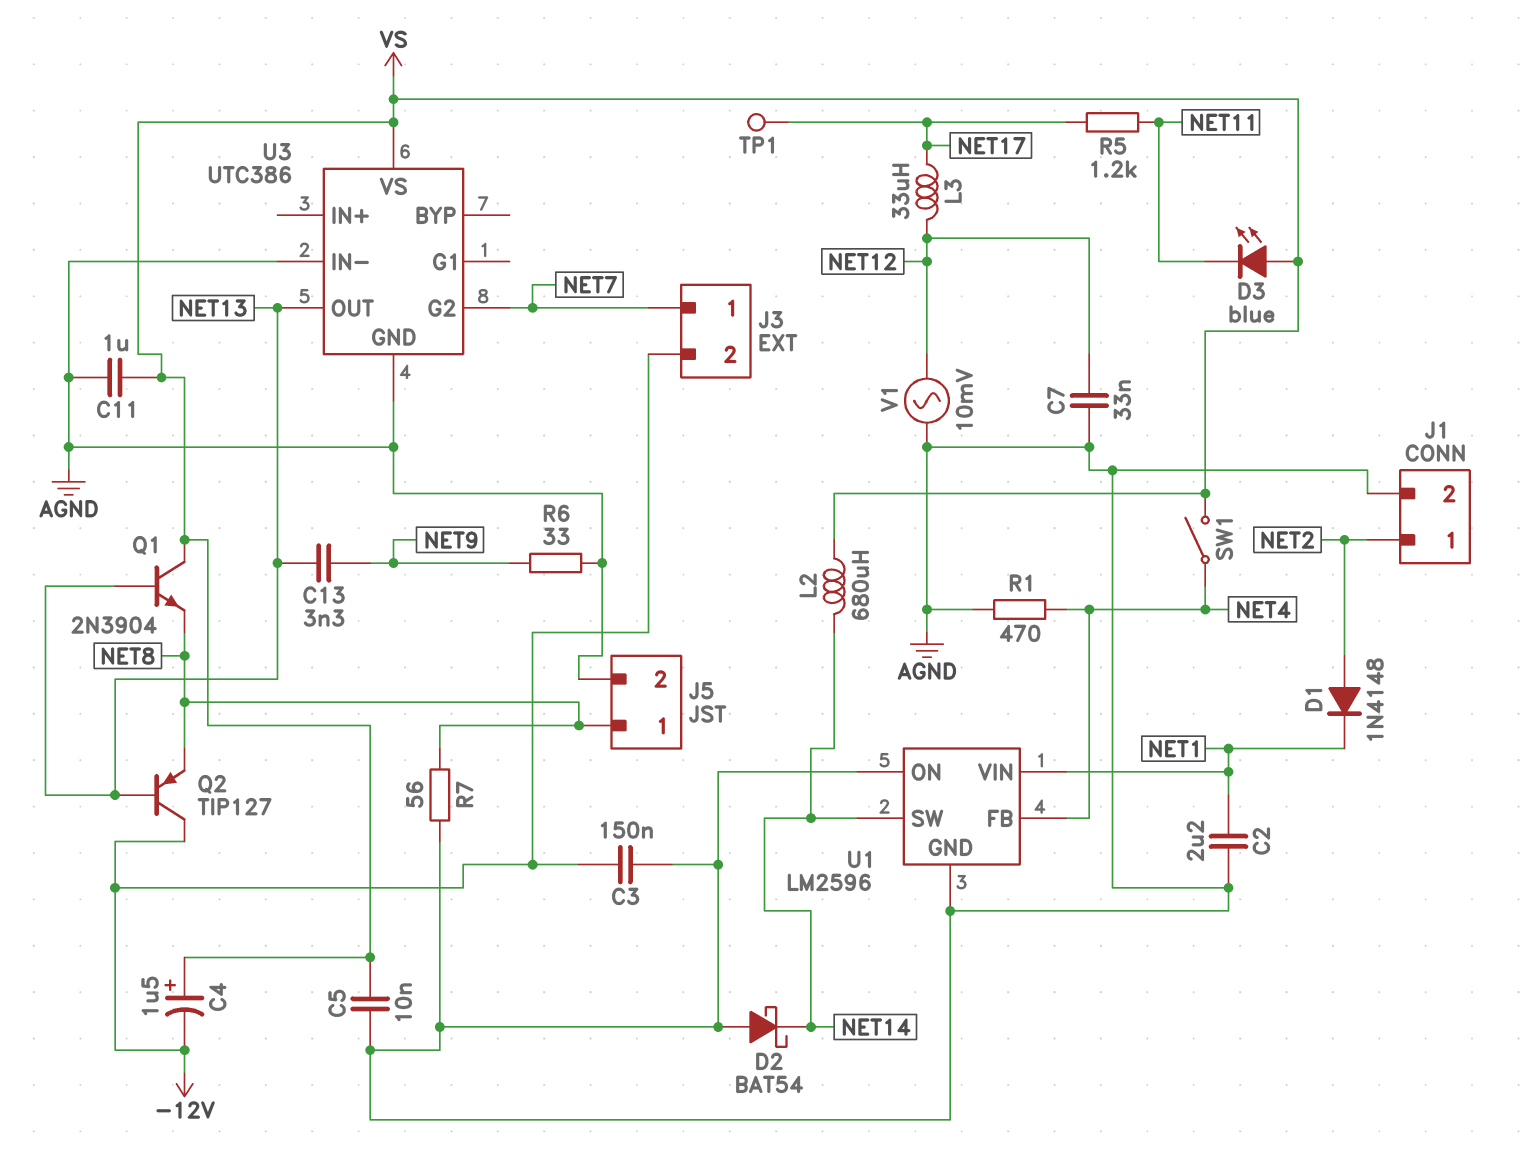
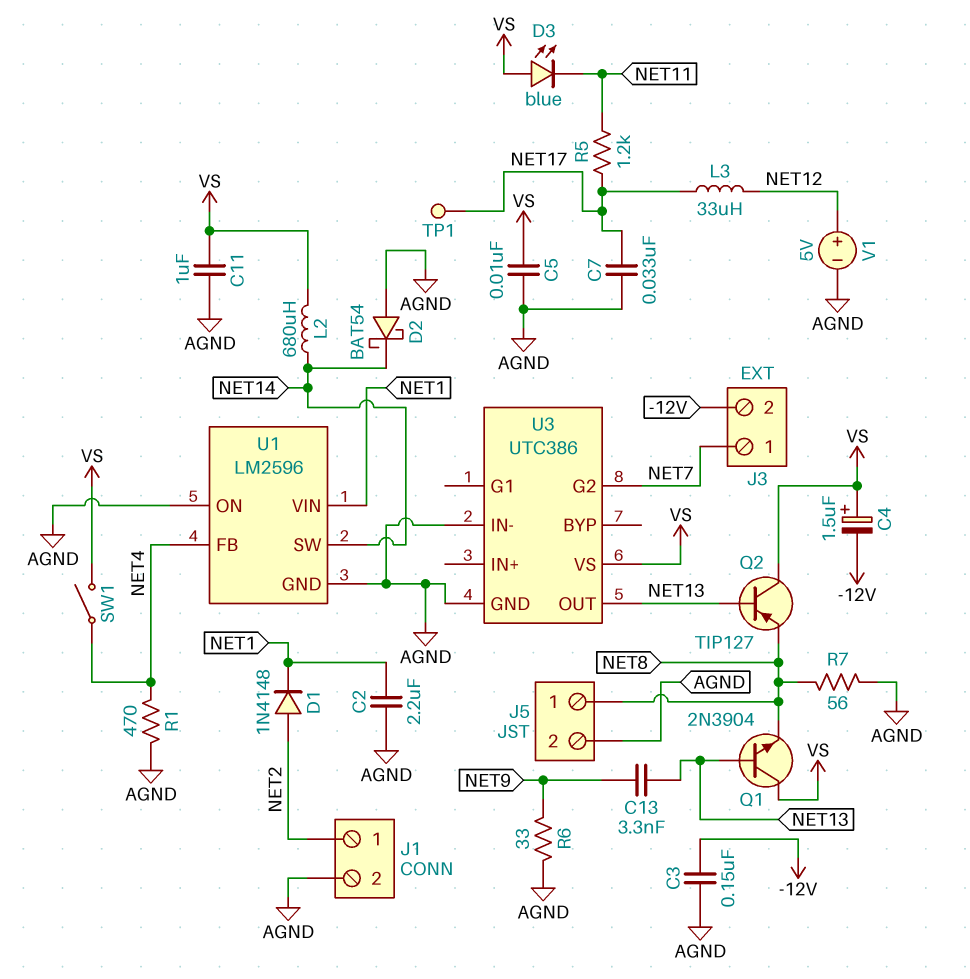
C7: 33nF (AGND, NET12) -> 33nF (AGND, NET17)
Q2: PNP TIP127 (B NET13, C -12V, E NET8) -> PNP TIP127 (B NET13, C VS, E NET8)
V1: AC 10mV (AGND, NET12) -> 5V (plus NET12, minus AGND)

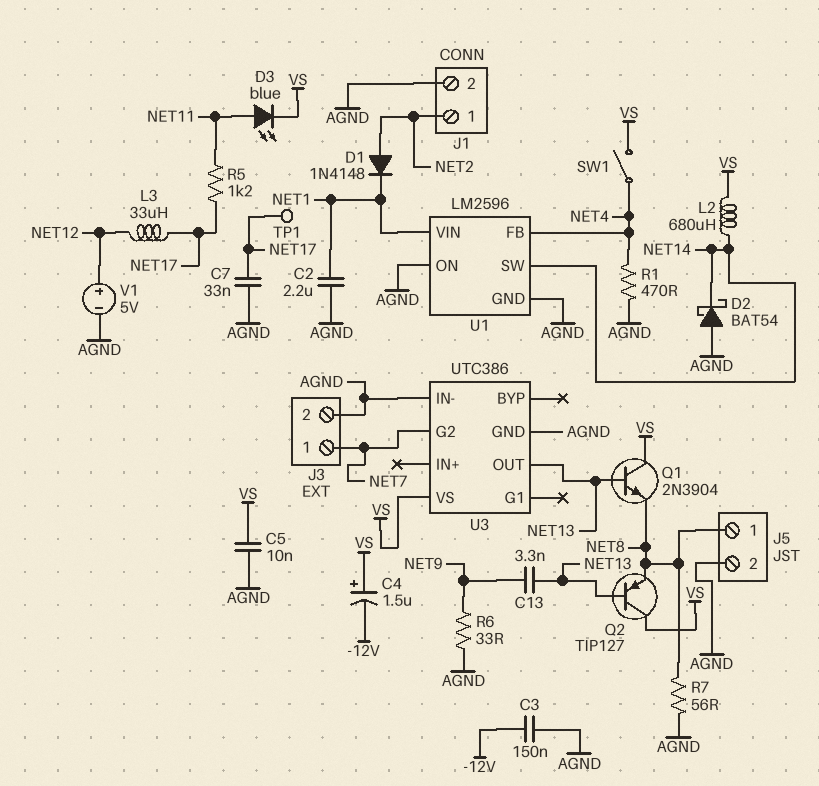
C11: 1uF (AGND, VS) -> none
D3: LED blue (A VS, K NET11) -> LED blue (A NET11, K VS)
J3 pin 2: -12V -> AGND

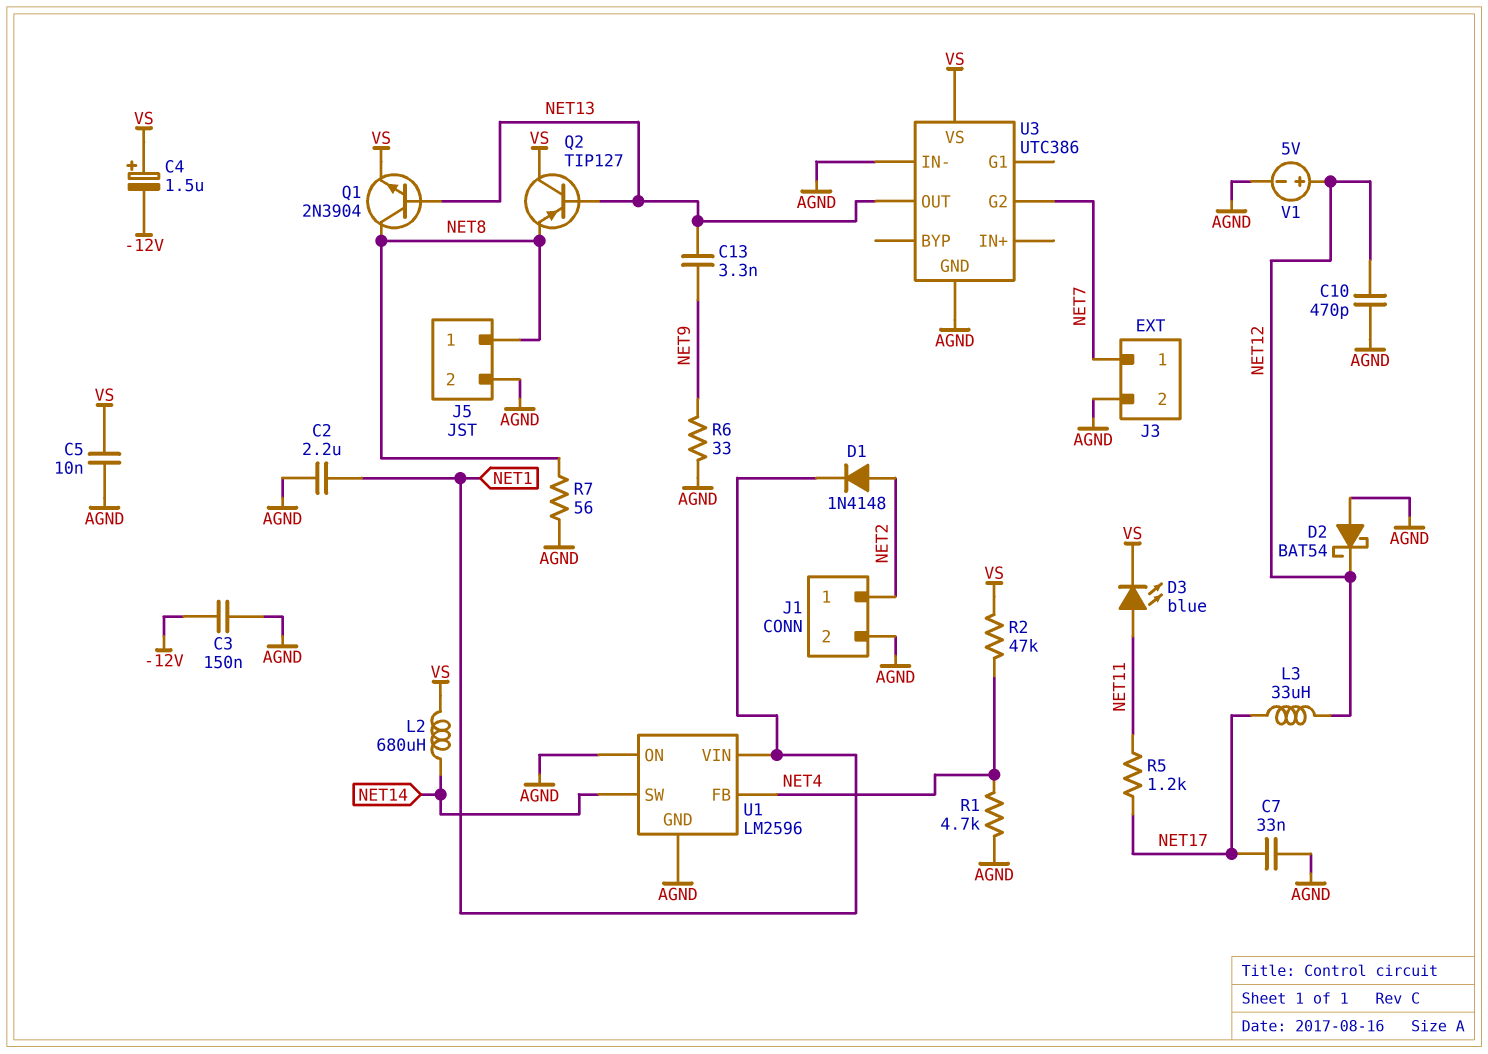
C10: none -> 470pF (AGND, NET12)
D2: schottky BAT54 (A AGND, K NET14) -> schottky BAT54 (A AGND, K NET12)
Q1: NPN 2N3904 (B NET13, C VS, E NET8) -> NPN 2N3904 (B NET13, C NET8, E VS)
R1: 470 (AGND, NET4) -> 4.7k (AGND, NET4)
R2: none -> 47k (NET4, VS)
SW1: switch (NET4, VS) -> none
TP1: test point (NET17) -> none

